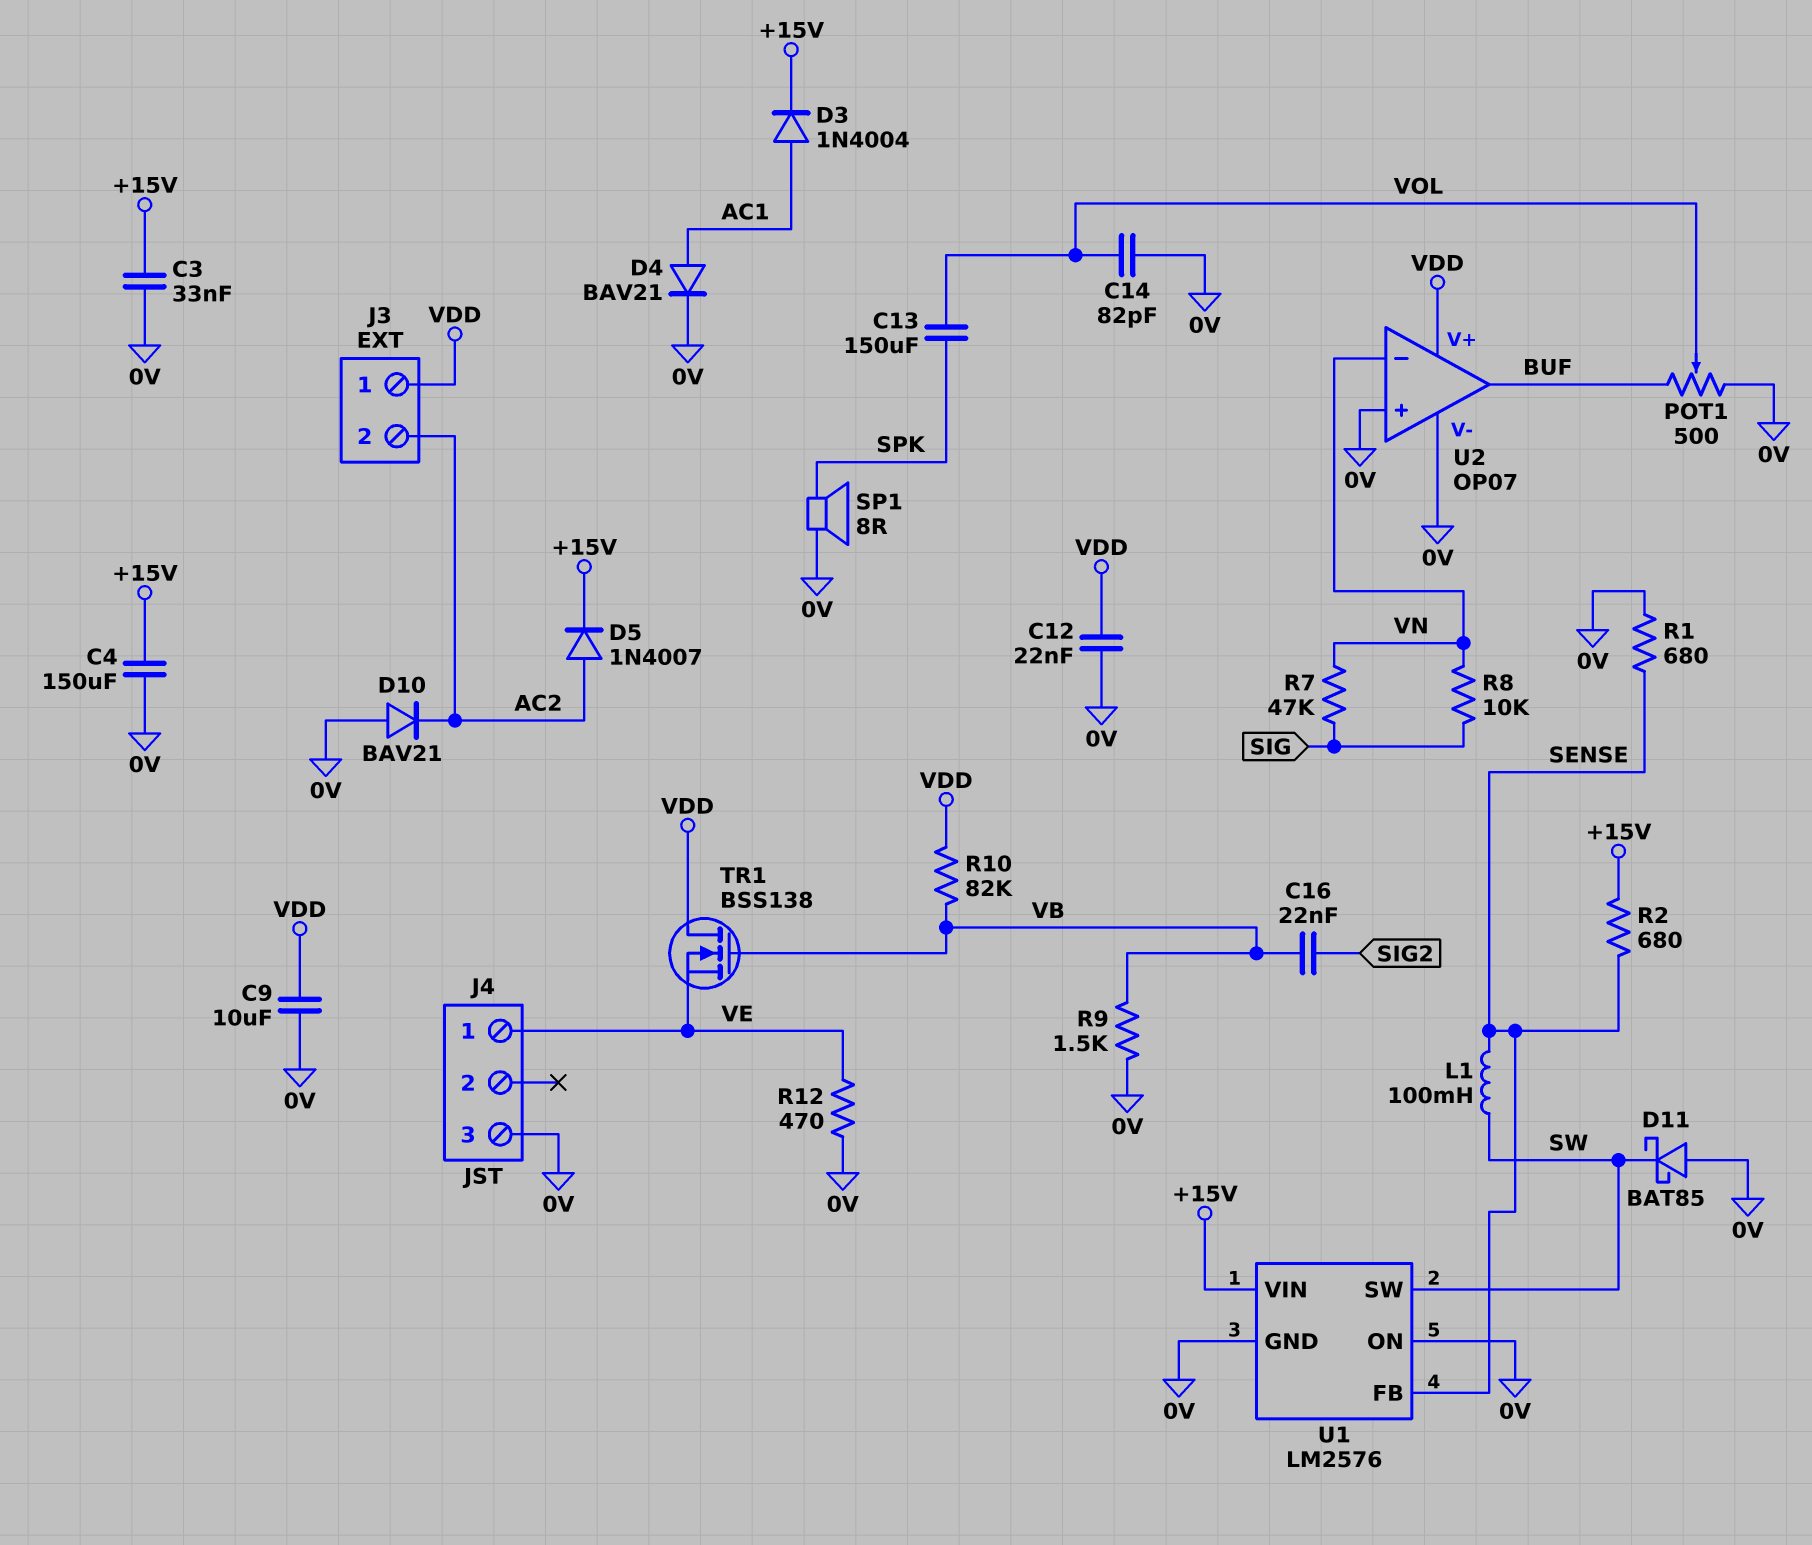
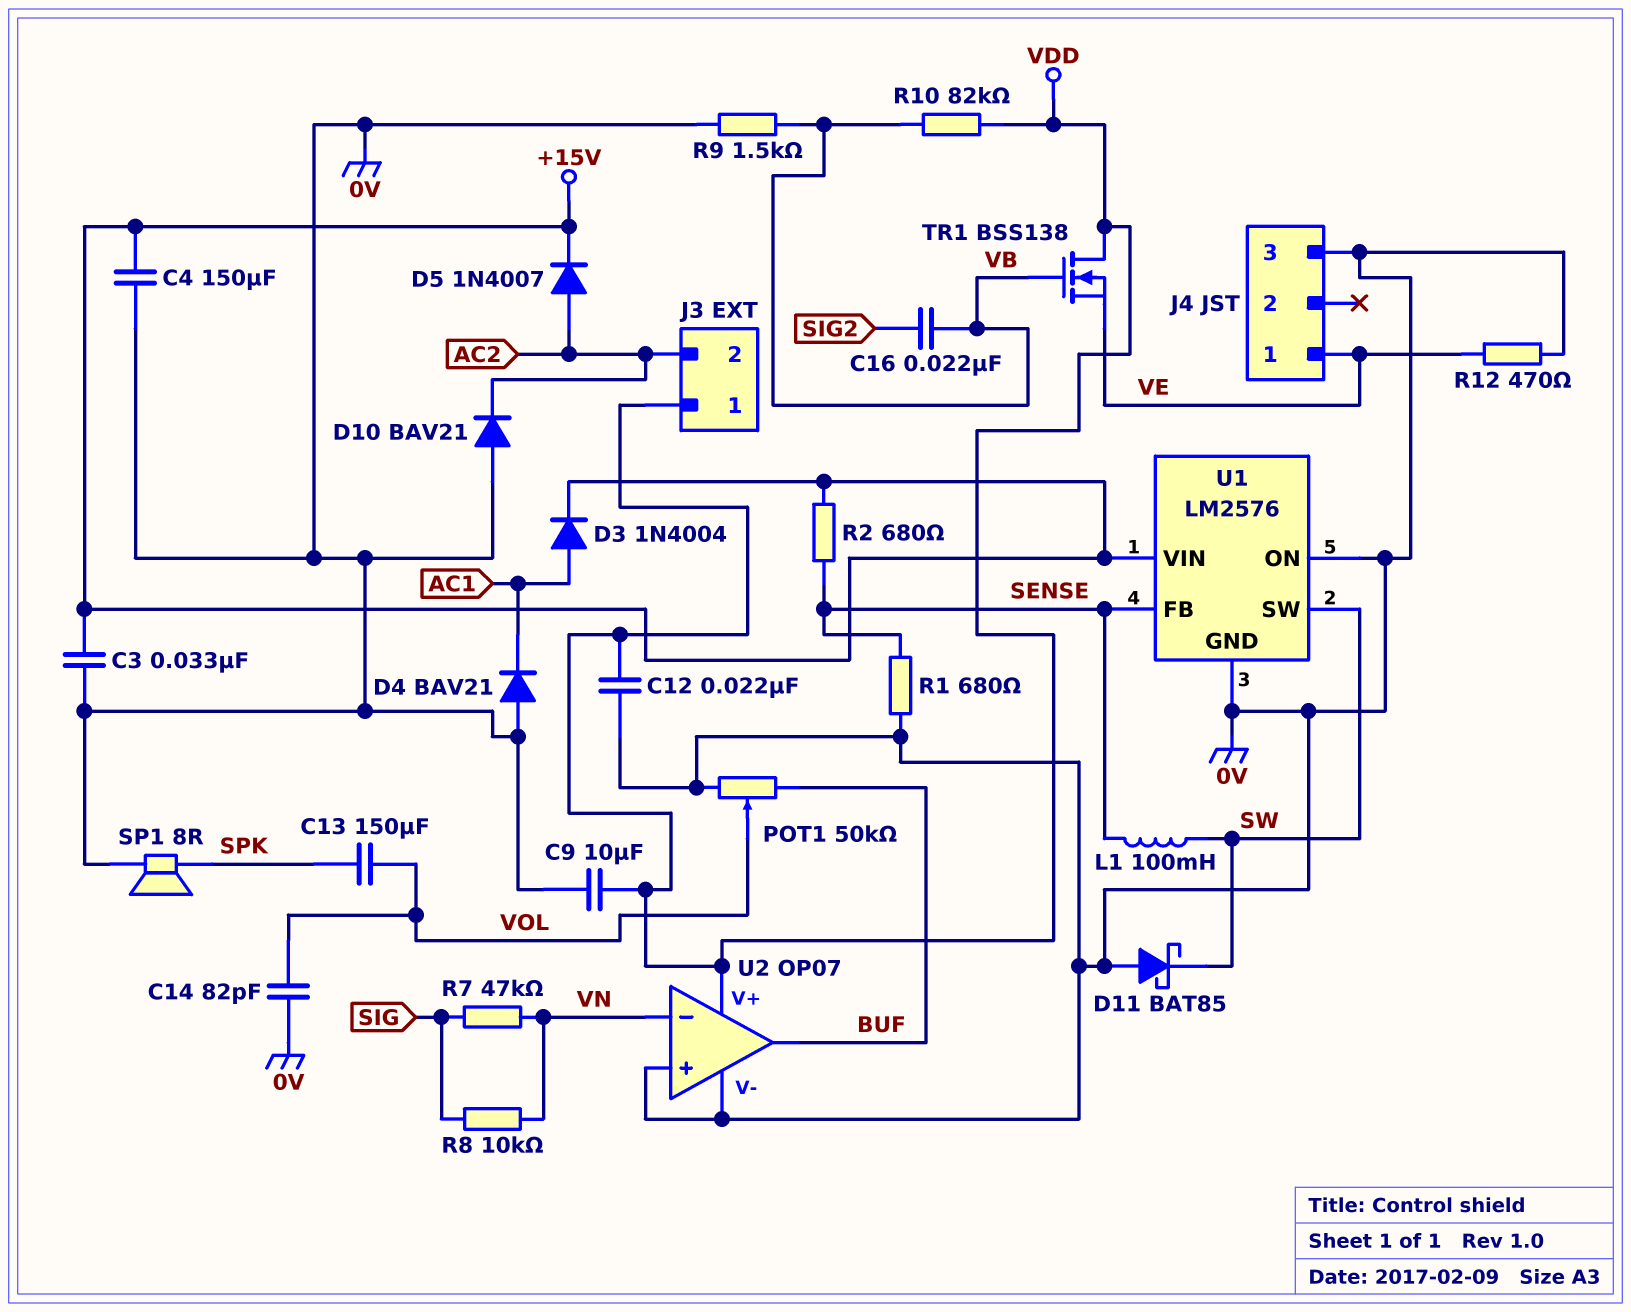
D4: diode BAV21 (A AC1, K 0V) -> diode BAV21 (A 0V, K AC1)
POT1: 500 (0V, BUF, wiper VOL) -> 50k (0V, BUF, wiper VOL)

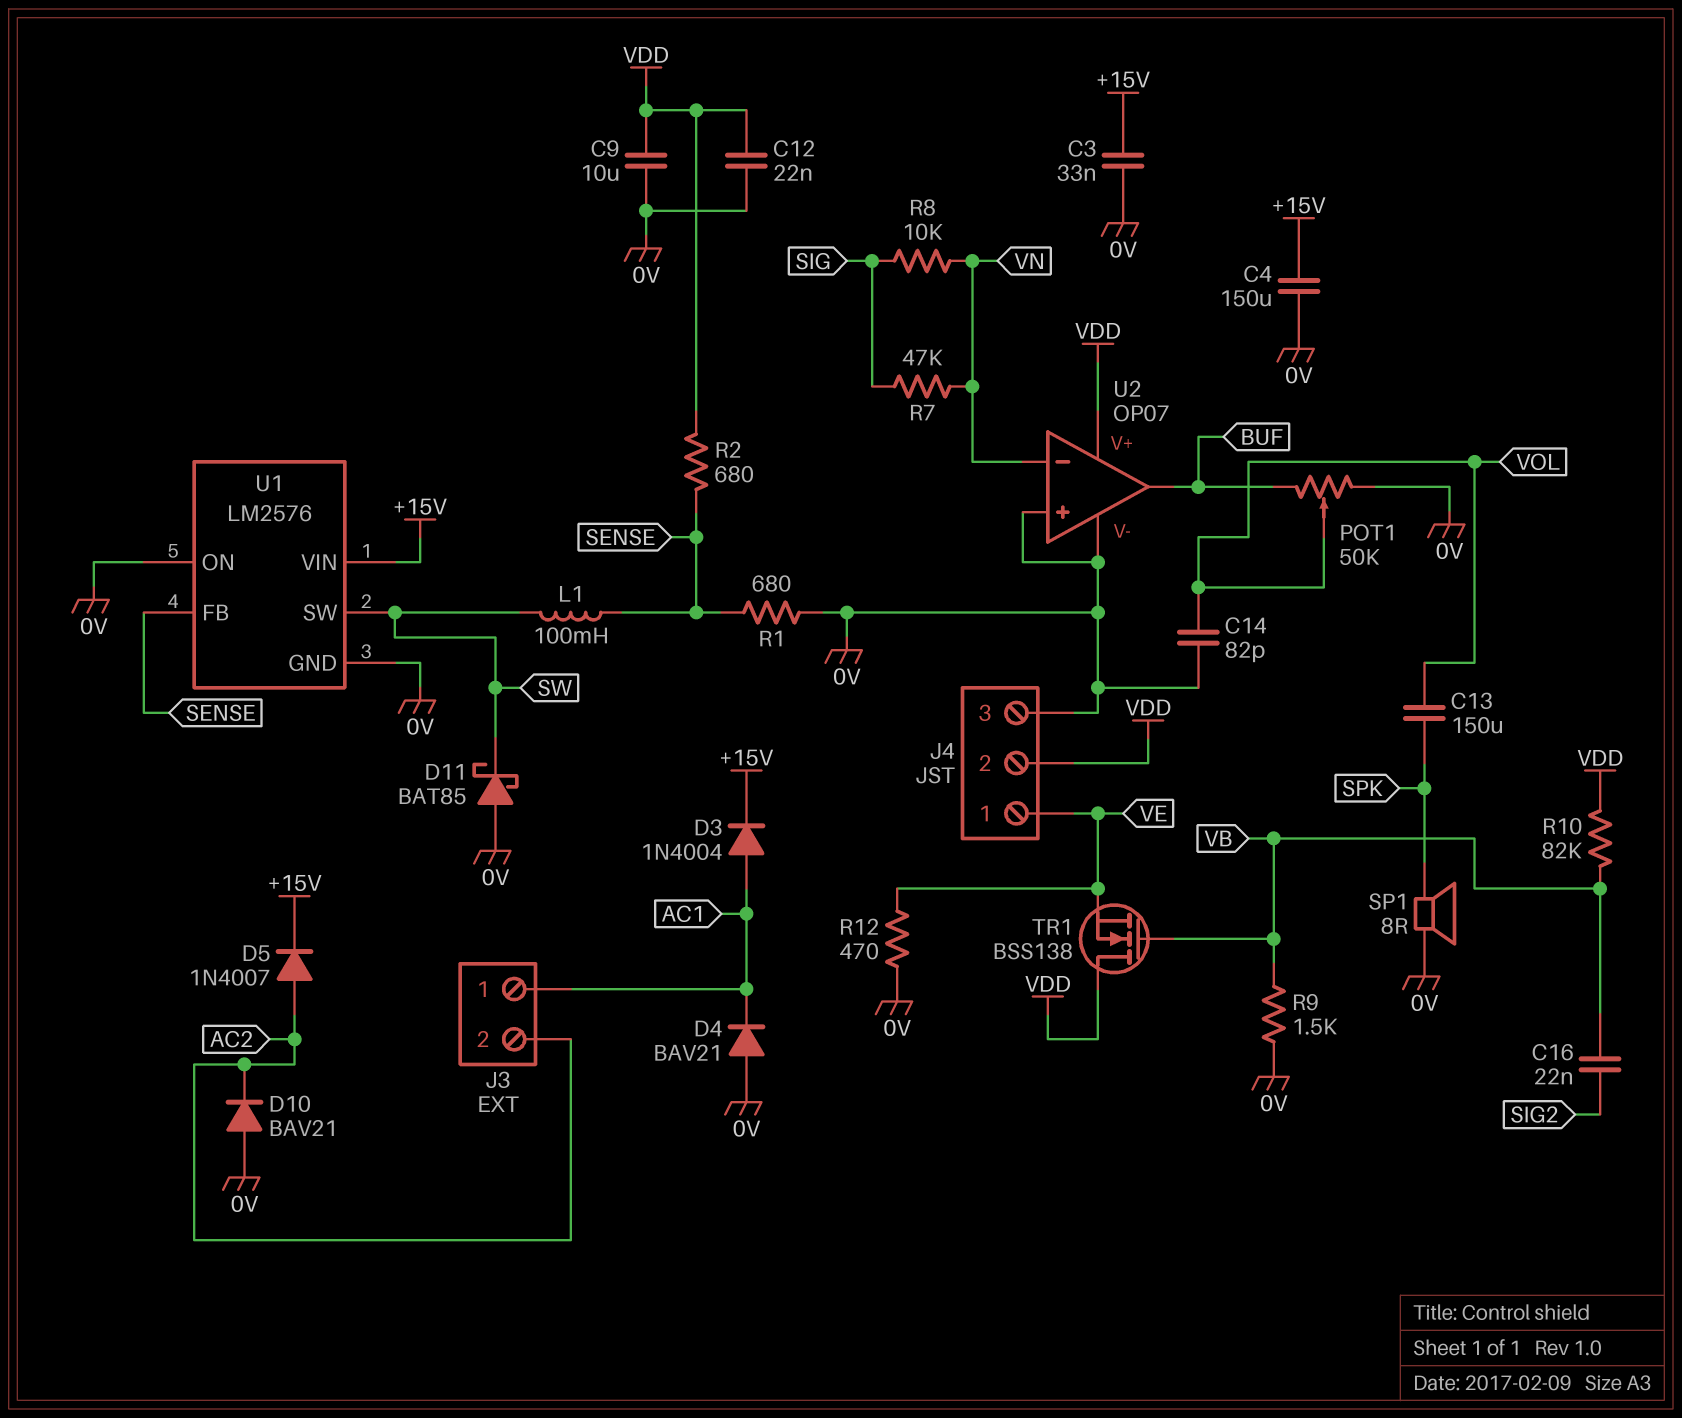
J3 pin 1: VDD -> AC1
J4 pin 2: none -> VDD
R2: 680 (+15V, SENSE) -> 680 (SENSE, VDD)

